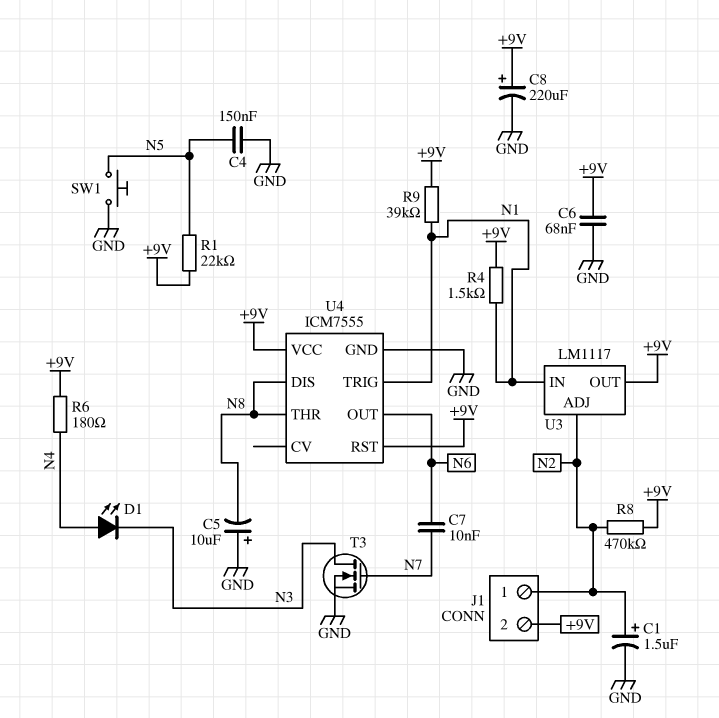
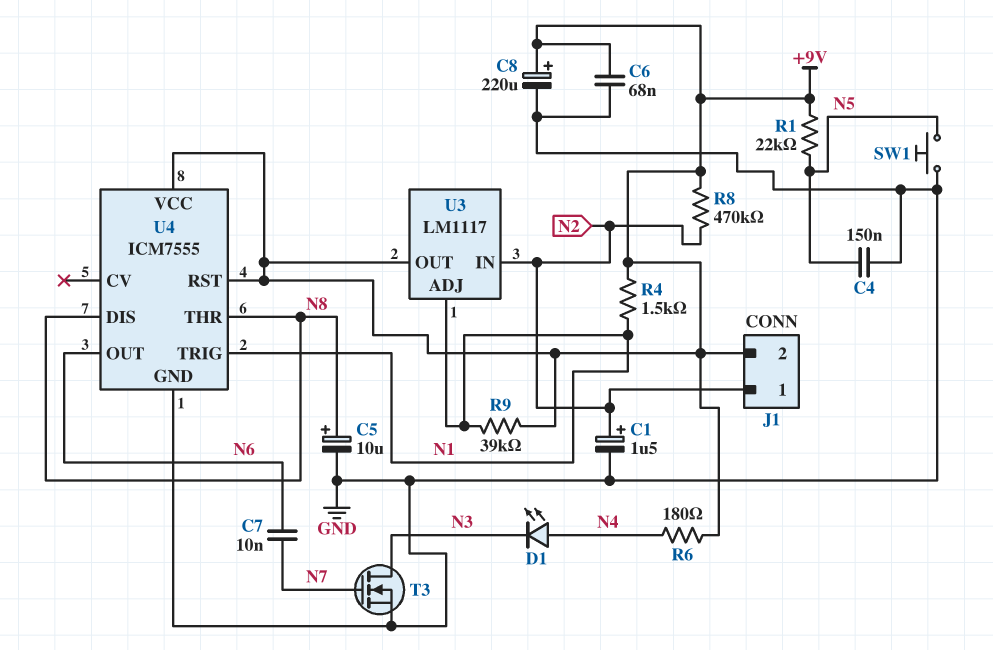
C5: 10uF (plus GND, minus N8) -> 10uF (plus N8, minus GND)
U3 pin ADJ: N2 -> N1
U3 pin IN: N1 -> N2

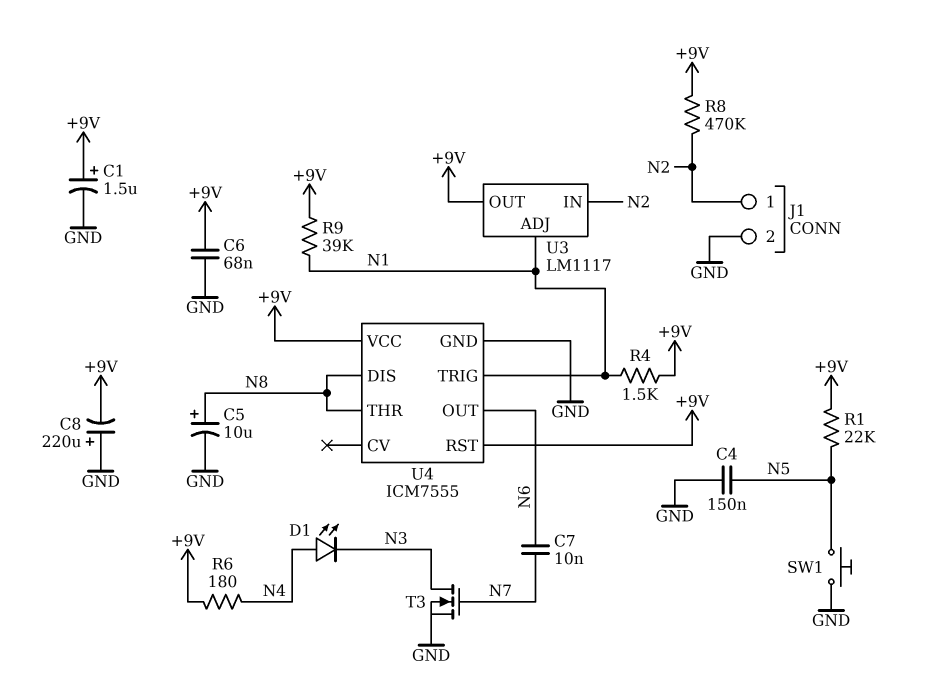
C1: 1.5uF (plus N2, minus GND) -> 1.5uF (plus +9V, minus GND)
C8: 220uF (plus +9V, minus GND) -> 220uF (plus GND, minus +9V)
J1 pin 2: +9V -> GND

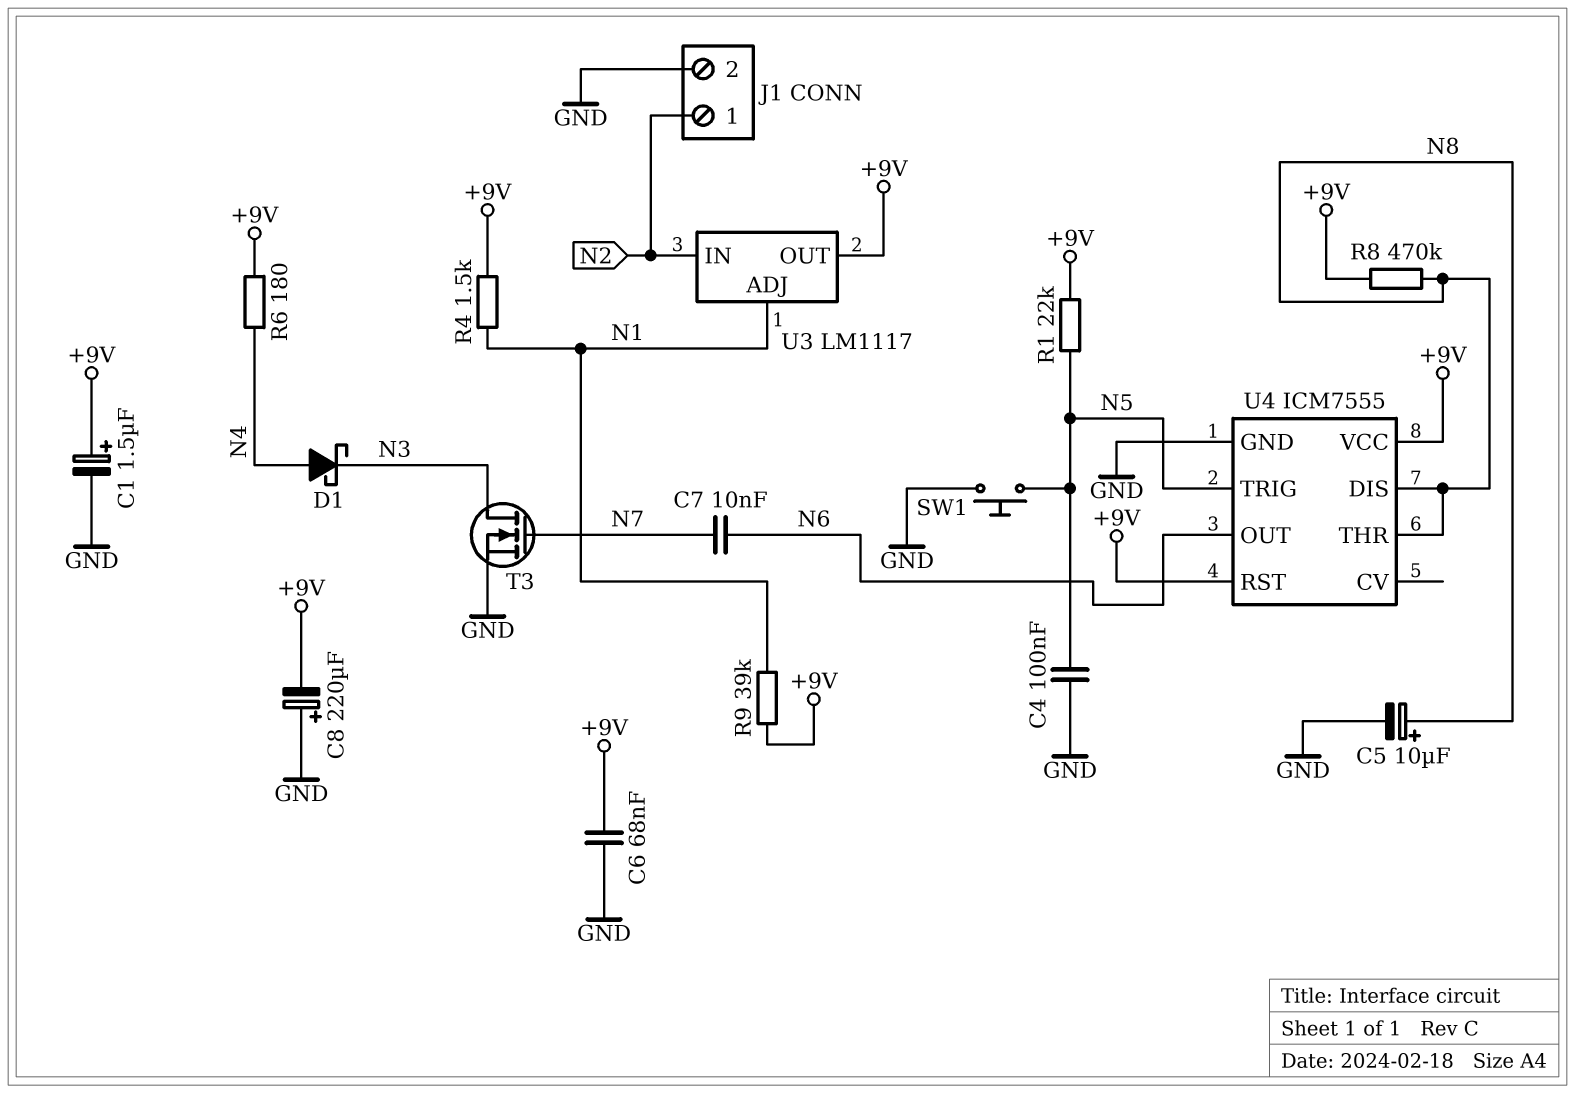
C4: 150nF (GND, N5) -> 100nF (GND, N5)
D1: LED (A N4, K N3) -> schottky (A N4, K N3)
R8: 470k (+9V, N2) -> 470k (+9V, N8)
U4 pin TRIG: N1 -> N5

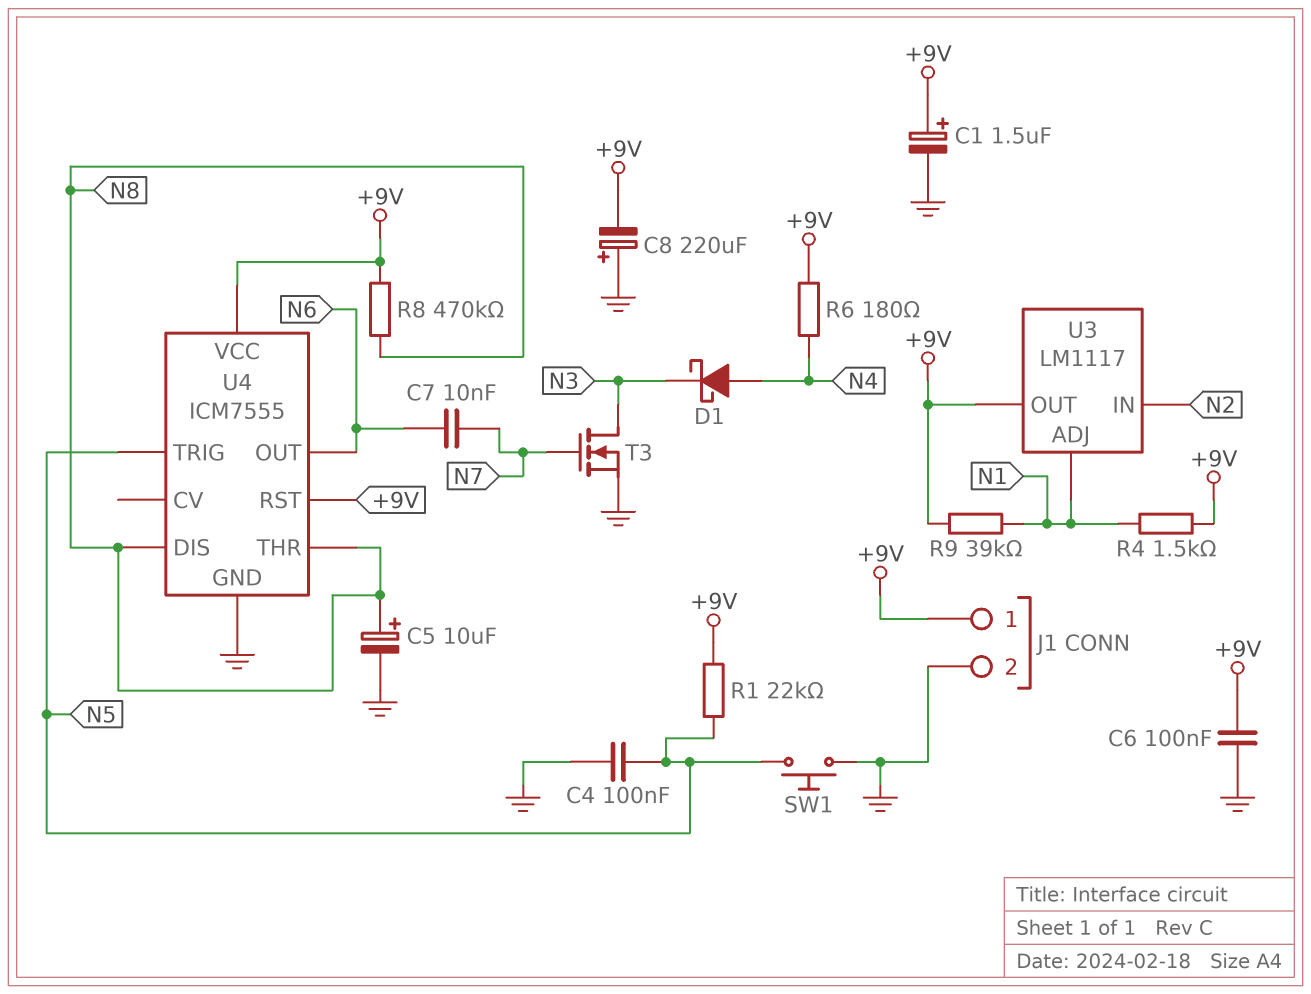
C6: 68nF (+9V, GND) -> 100nF (+9V, GND)
J1 pin 1: N2 -> +9V

